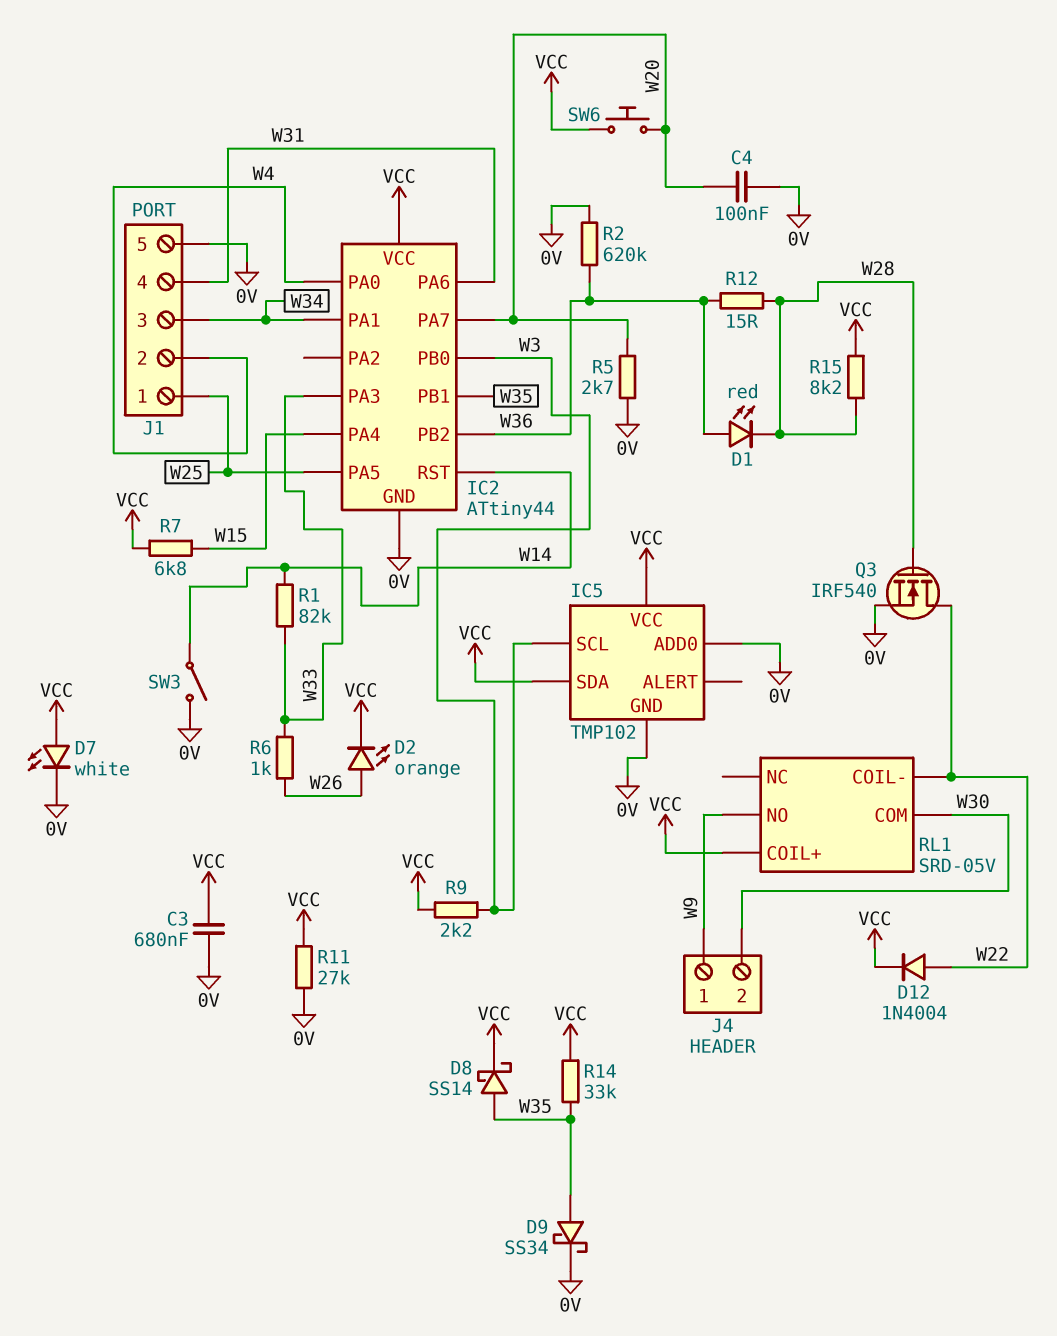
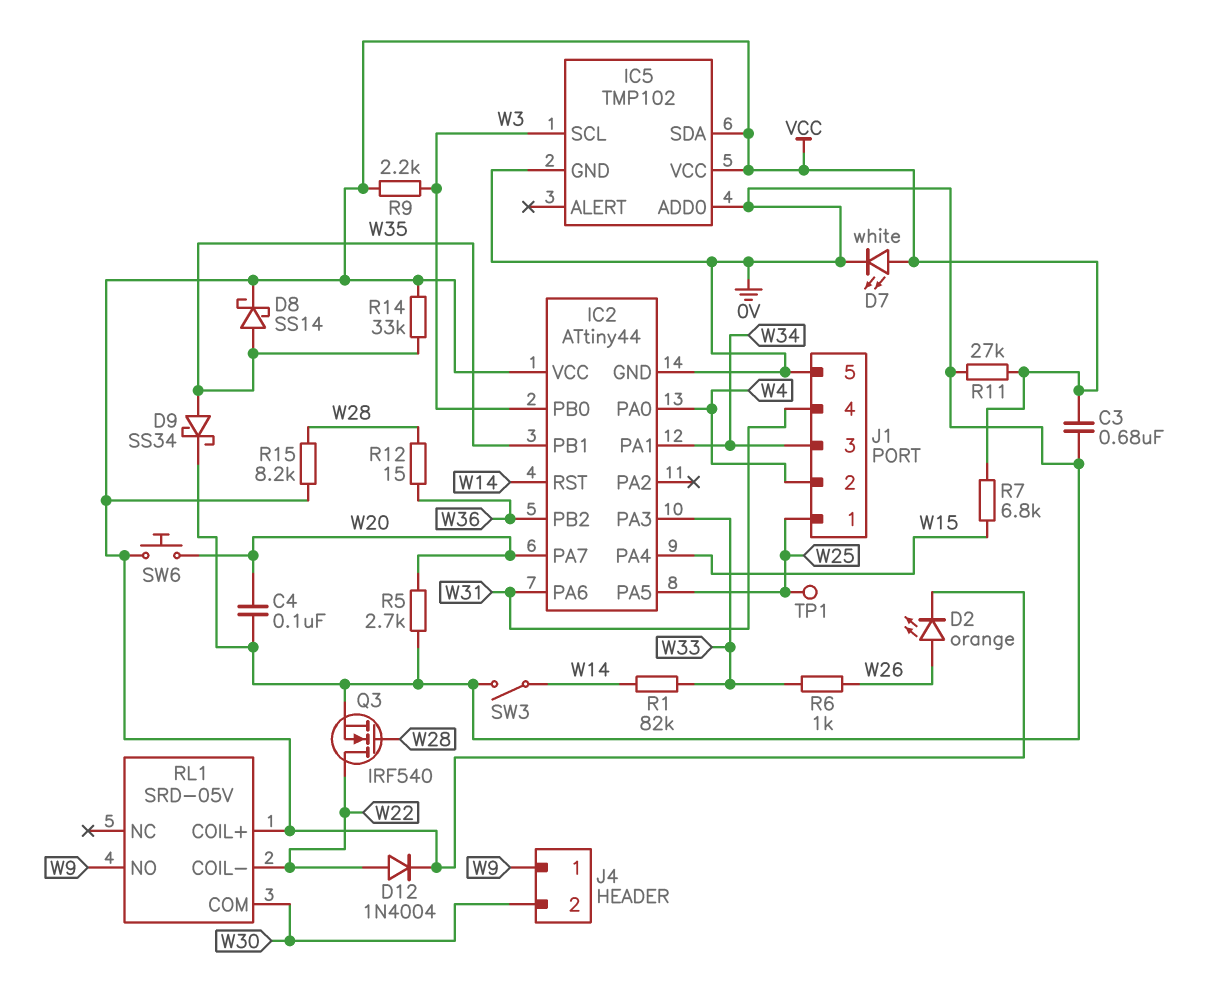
D1: LED red (A W36, K W28) -> none
R2: 620k (0V, W36) -> none
TP1: none -> test point (W25)

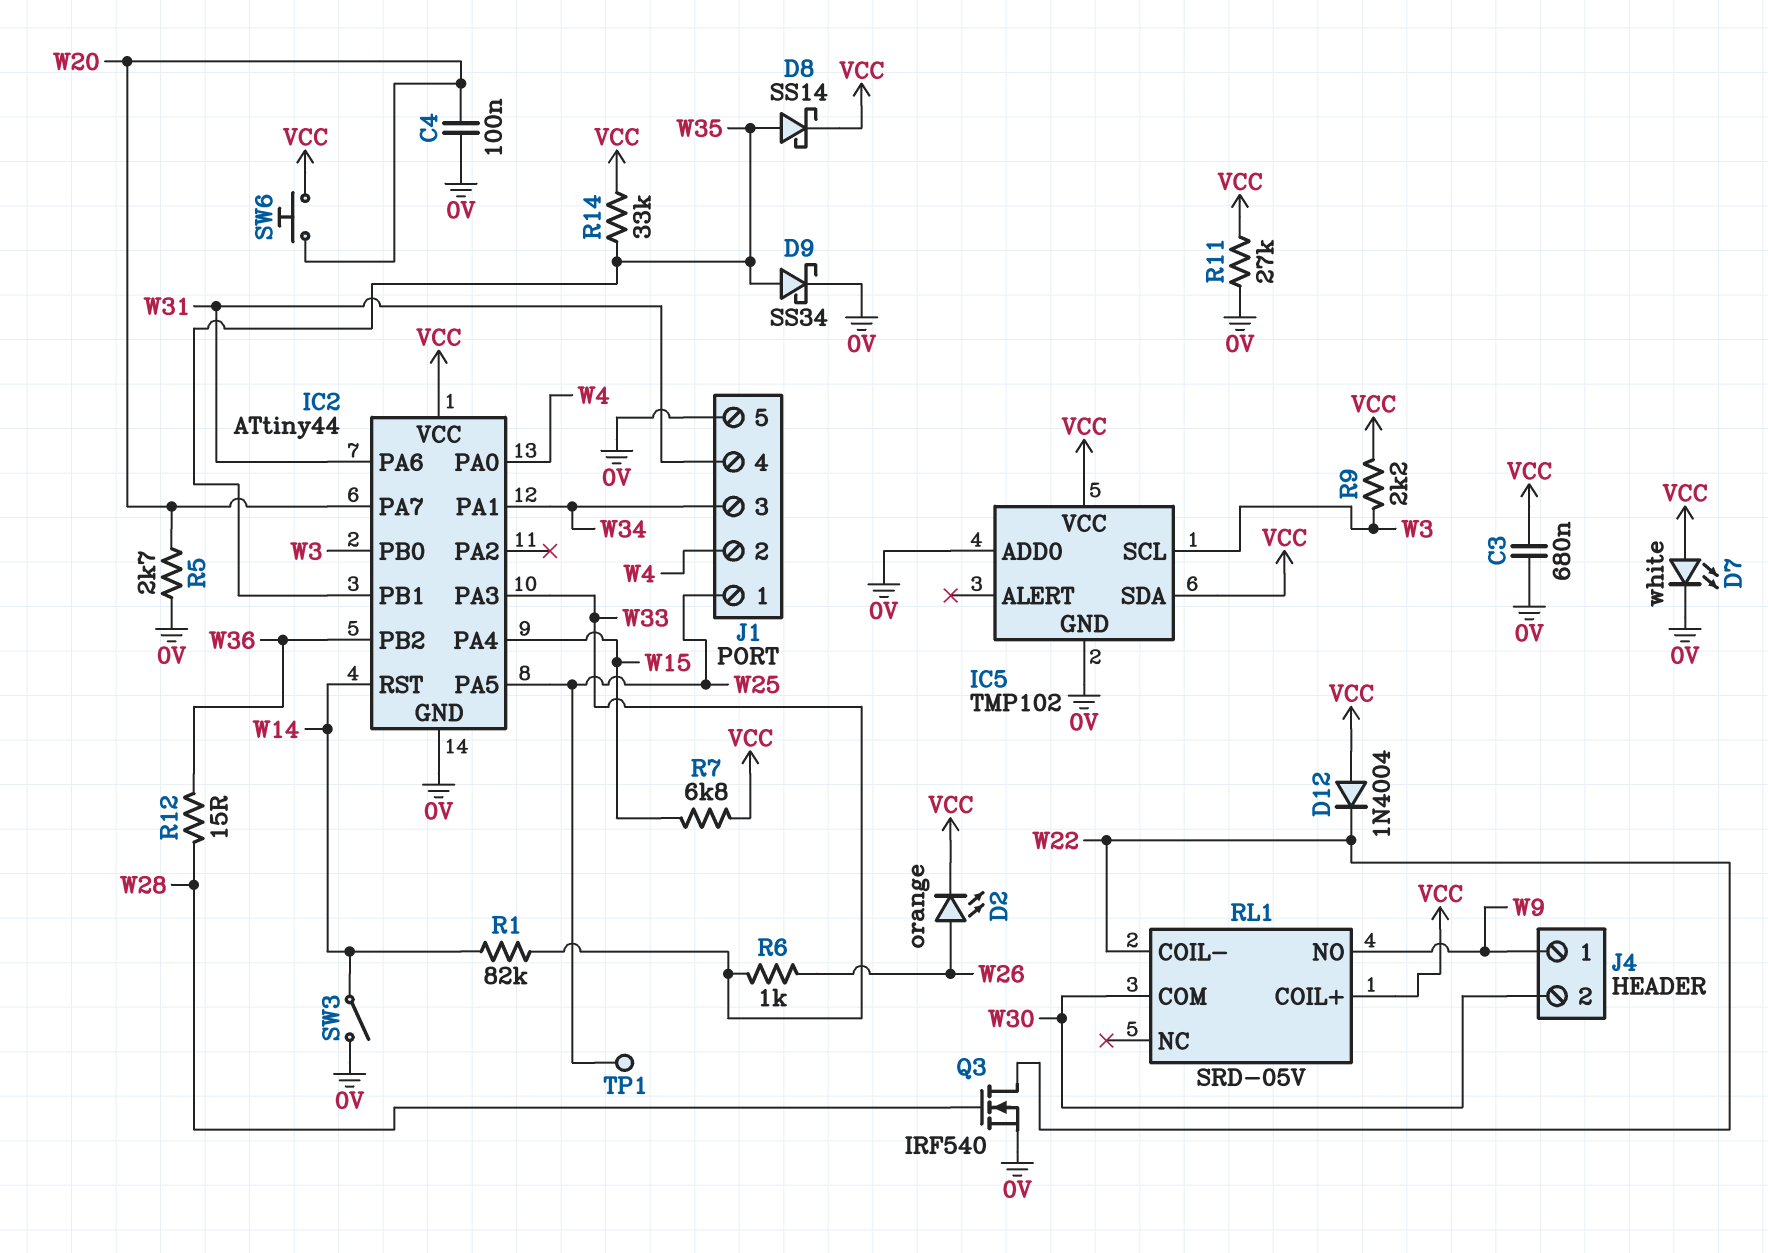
D12: diode 1N4004 (A W22, K VCC) -> diode 1N4004 (A VCC, K W22)
R15: 8.2k (VCC, W28) -> none

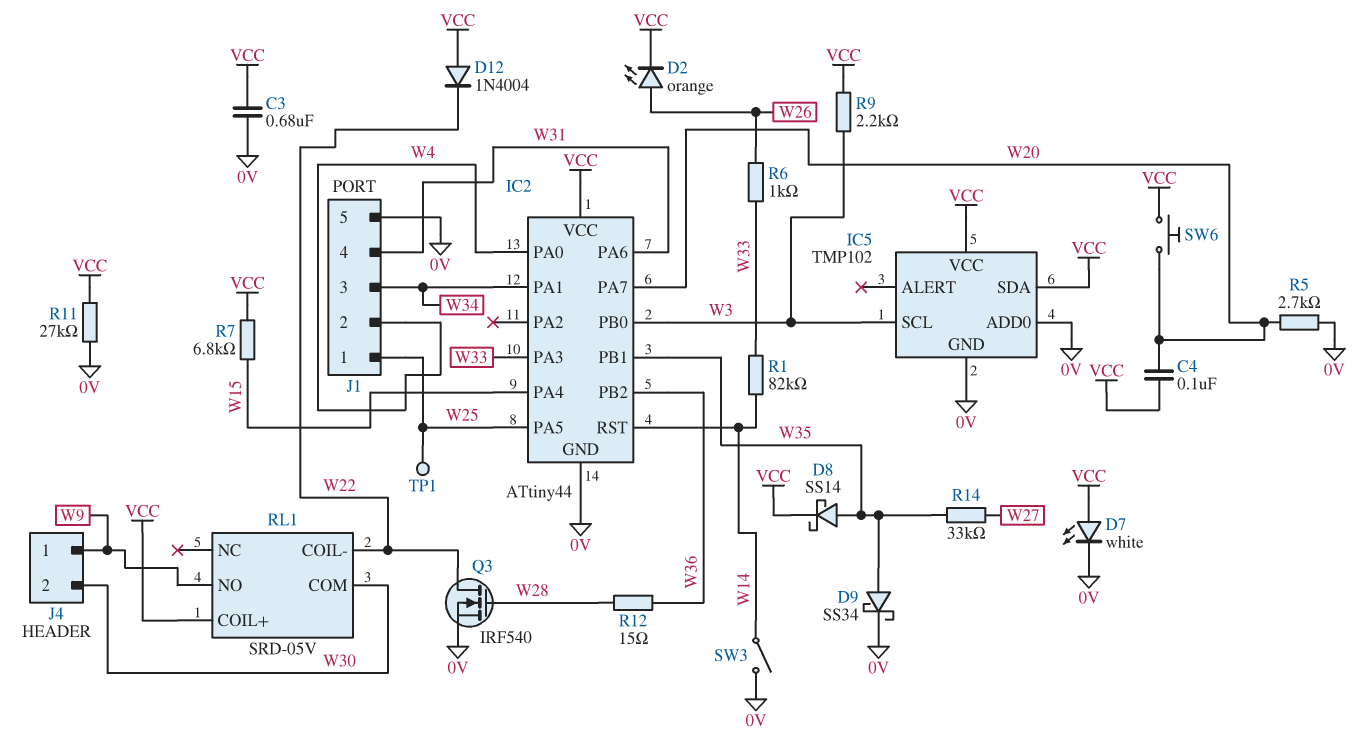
C4: 100nF (0V, W20) -> 100nF (VCC, W20)
R14: 33k (VCC, W35) -> 33k (W27, W35)

